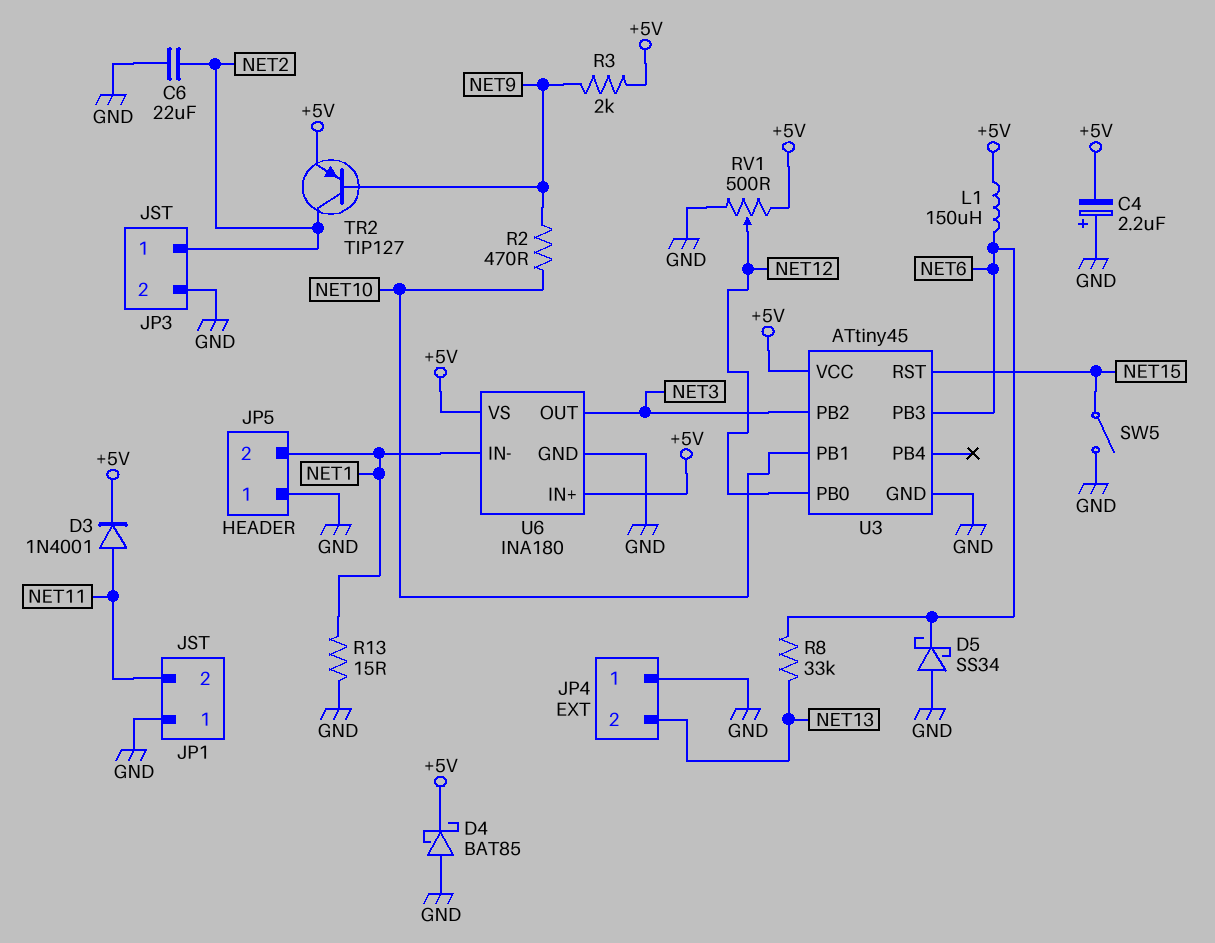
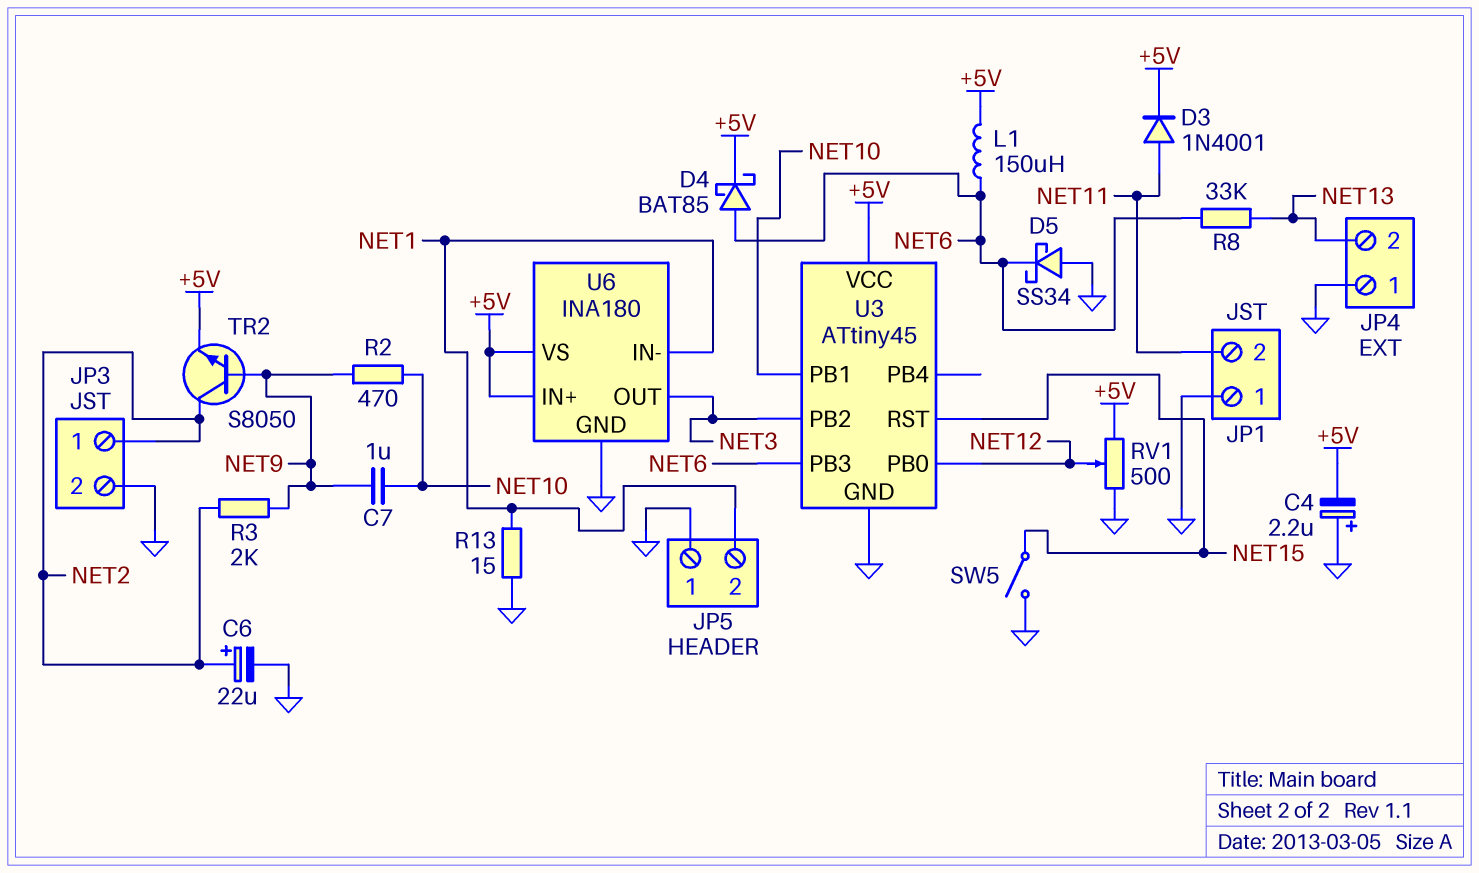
C6: 22uF (GND, NET2) -> 22uF (plus NET2, minus GND)
C7: none -> 1uF (NET9, NET10)
D4: schottky BAT85 (A GND, K +5V) -> schottky BAT85 (A NET6, K +5V)
R3: 2k (+5V, NET9) -> 2k (NET2, NET9)
TR2: PNP TIP127 (B NET9, C NET2, E +5V) -> NPN S8050 (B NET9, C NET2, E +5V)

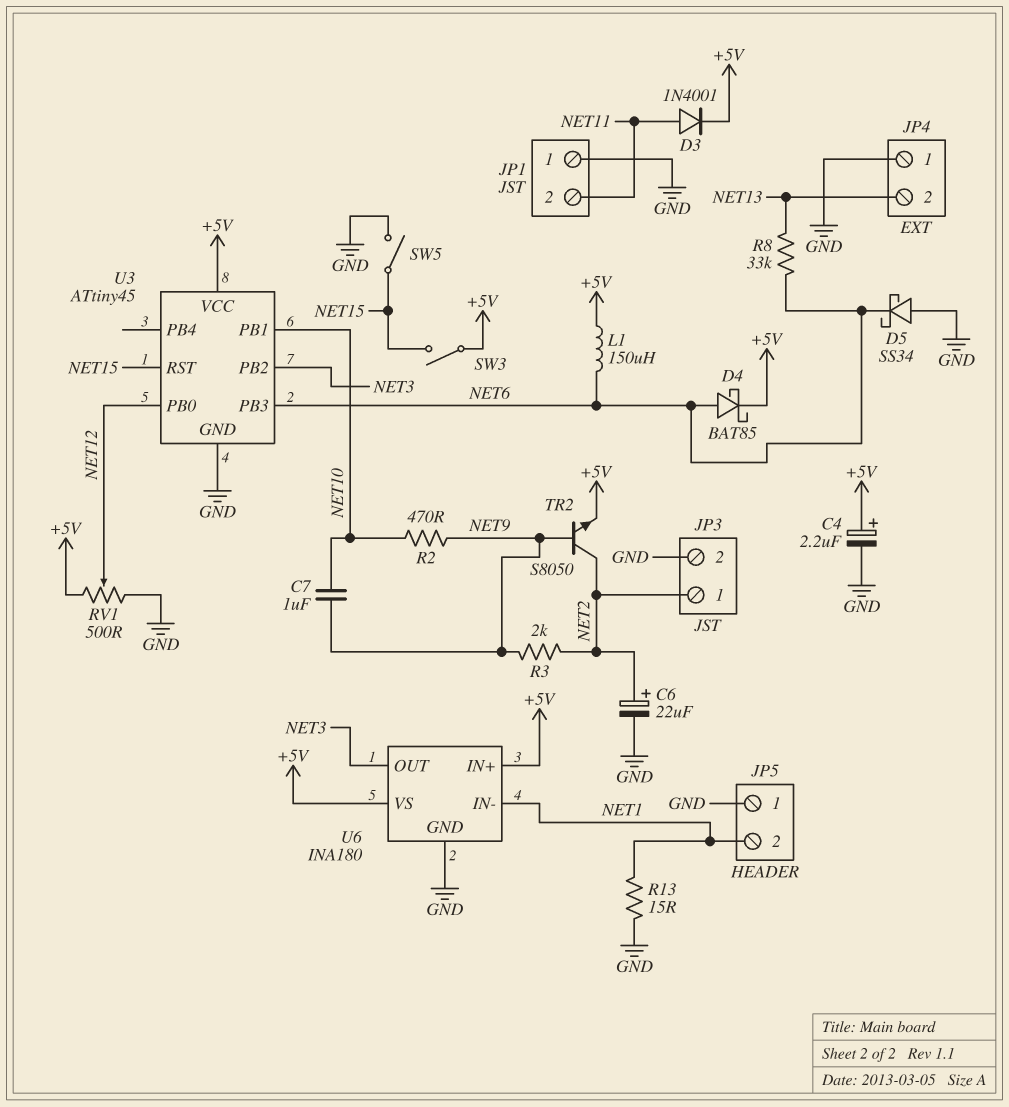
C4: 2.2uF (plus GND, minus +5V) -> 2.2uF (plus +5V, minus GND)
SW3: none -> switch (+5V, NET15)

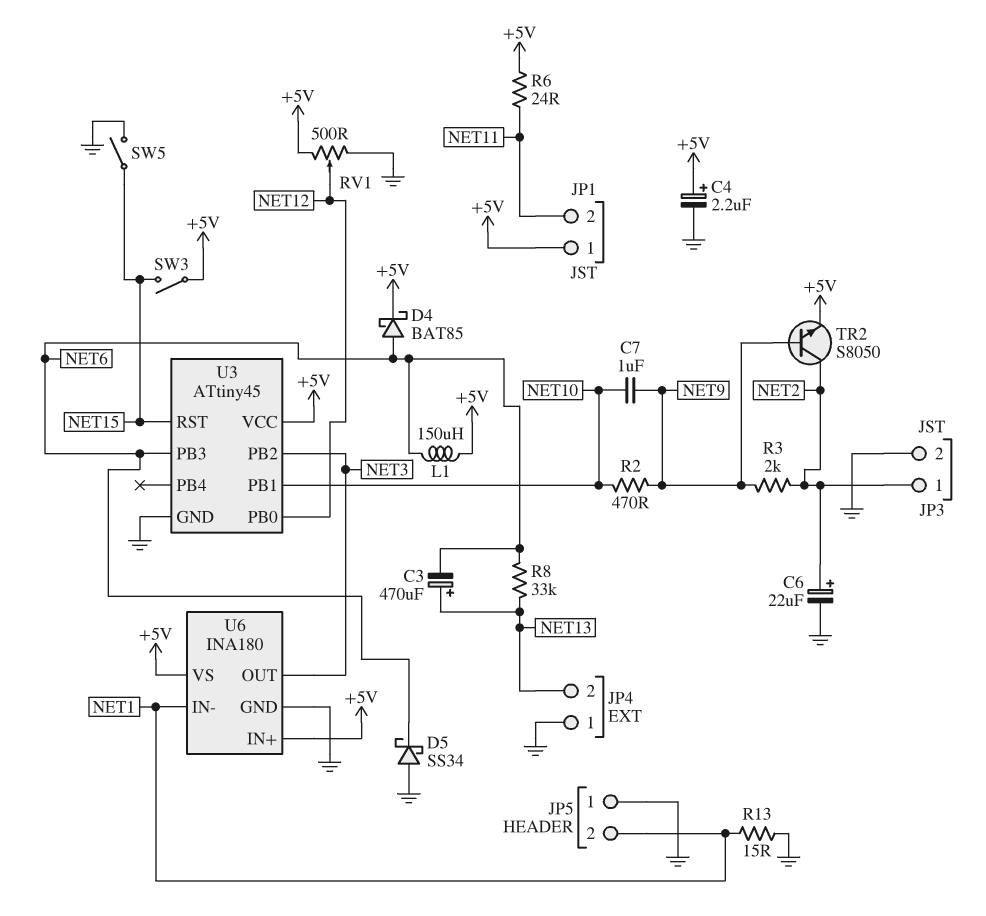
C3: none -> 470uF (plus NET13, minus NET6)
D3: diode 1N4001 (A NET11, K +5V) -> none
JP1 pin 1: GND -> +5V
R6: none -> 24 (+5V, NET11)

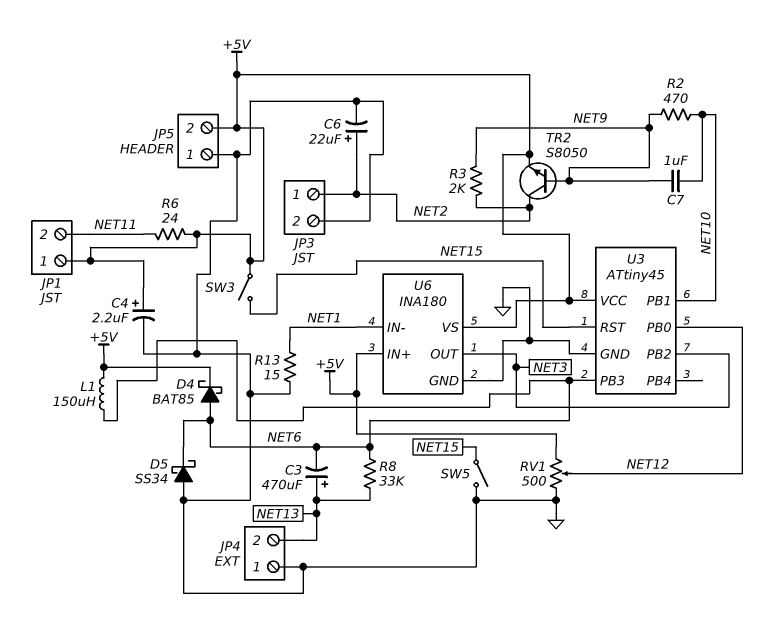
JP5 pin 2: NET1 -> +5V

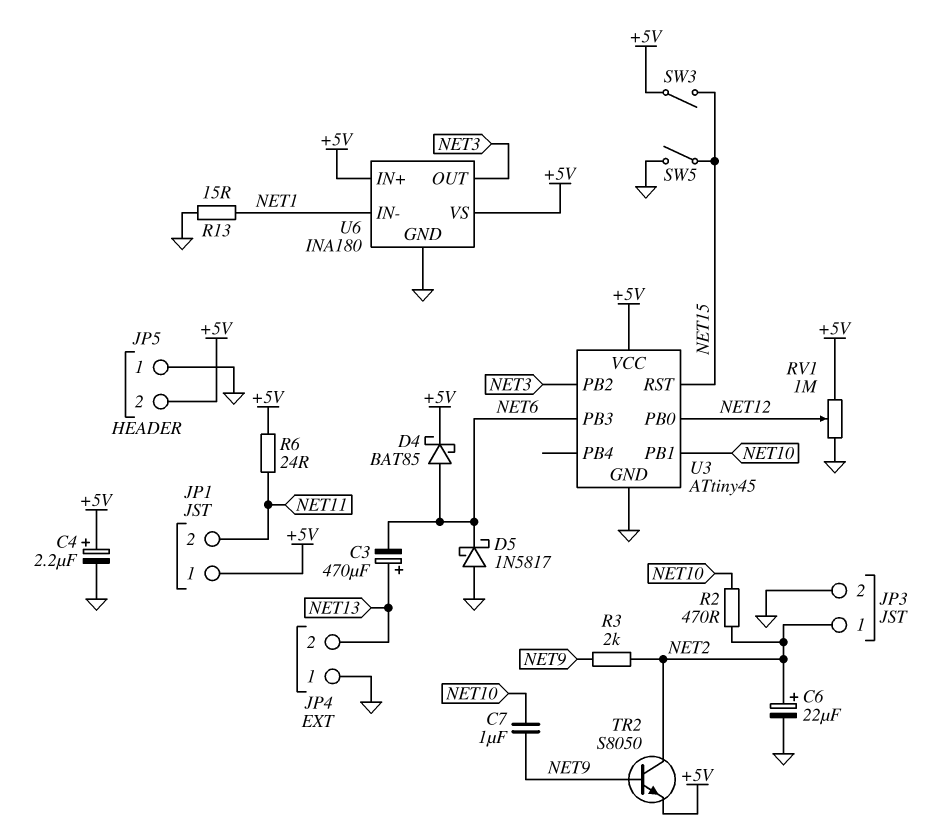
D5: schottky SS34 (A GND, K NET6) -> schottky 1N5817 (A GND, K NET6)
L1: 150uH (+5V, NET6) -> none
R2: 470 (NET9, NET10) -> 470 (NET2, NET10)
R8: 33k (NET6, NET13) -> none
RV1: 500 (+5V, GND, wiper NET12) -> 1M (+5V, GND, wiper NET12)

